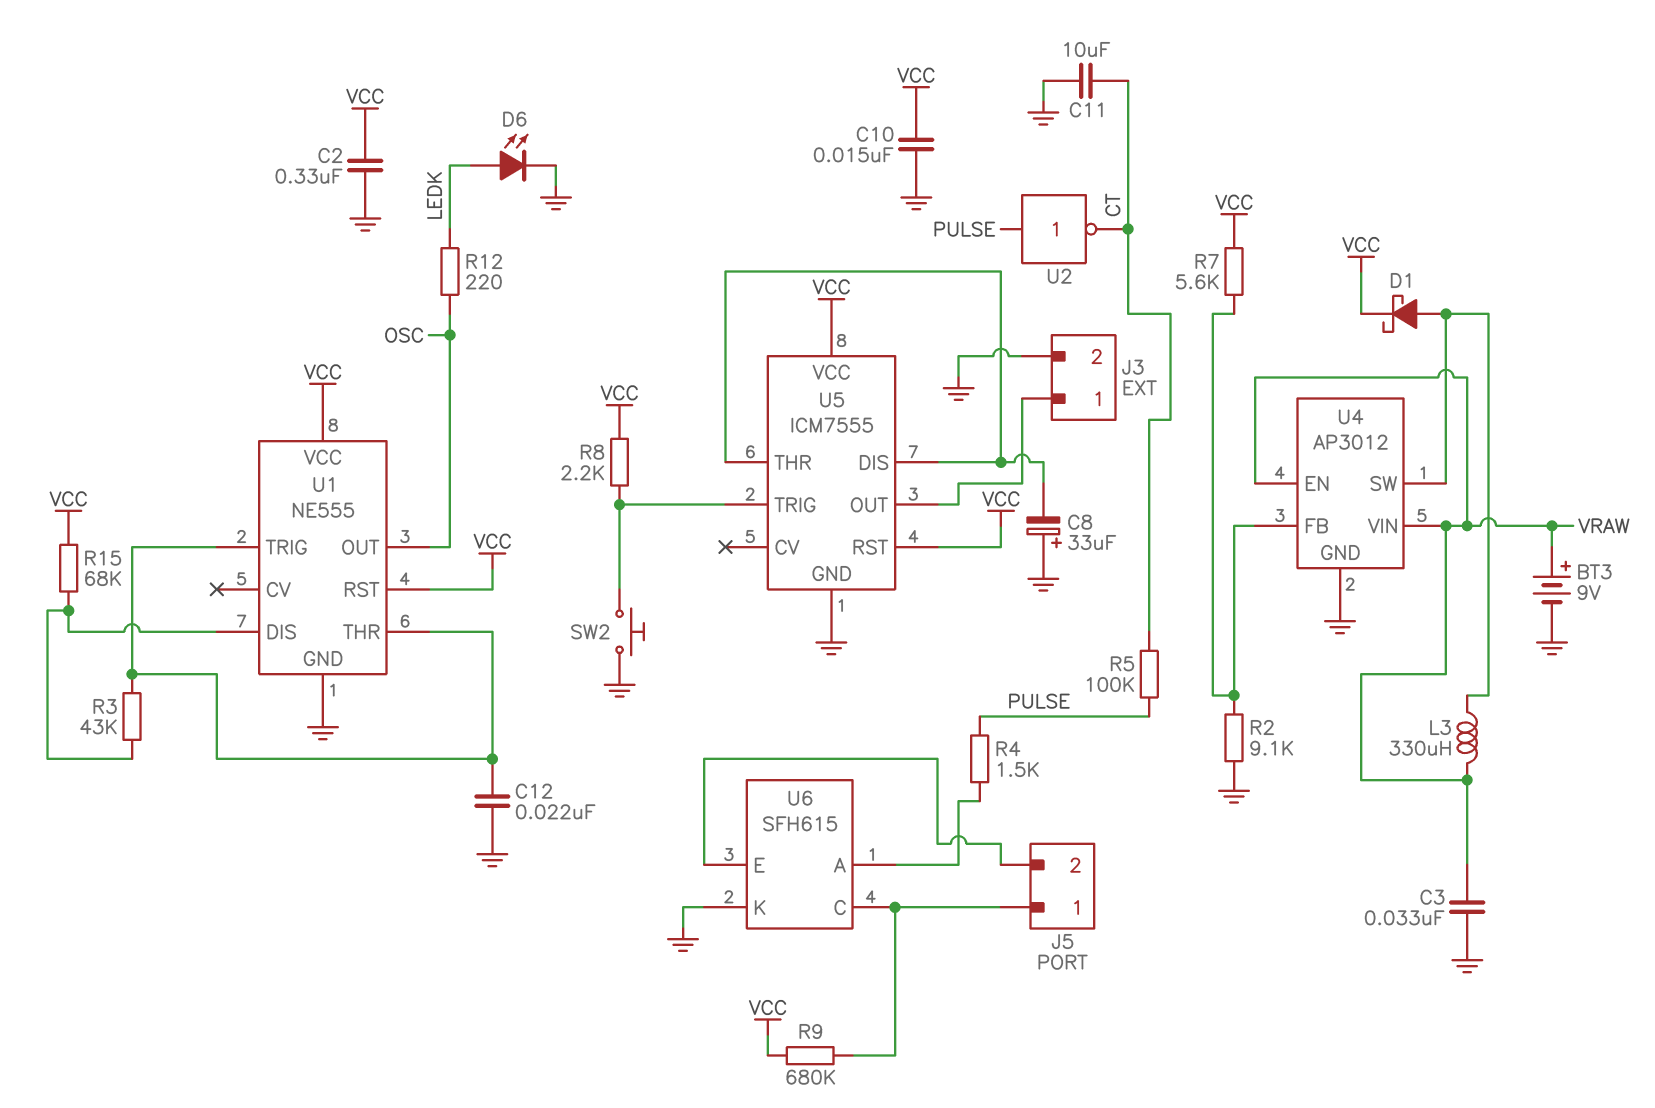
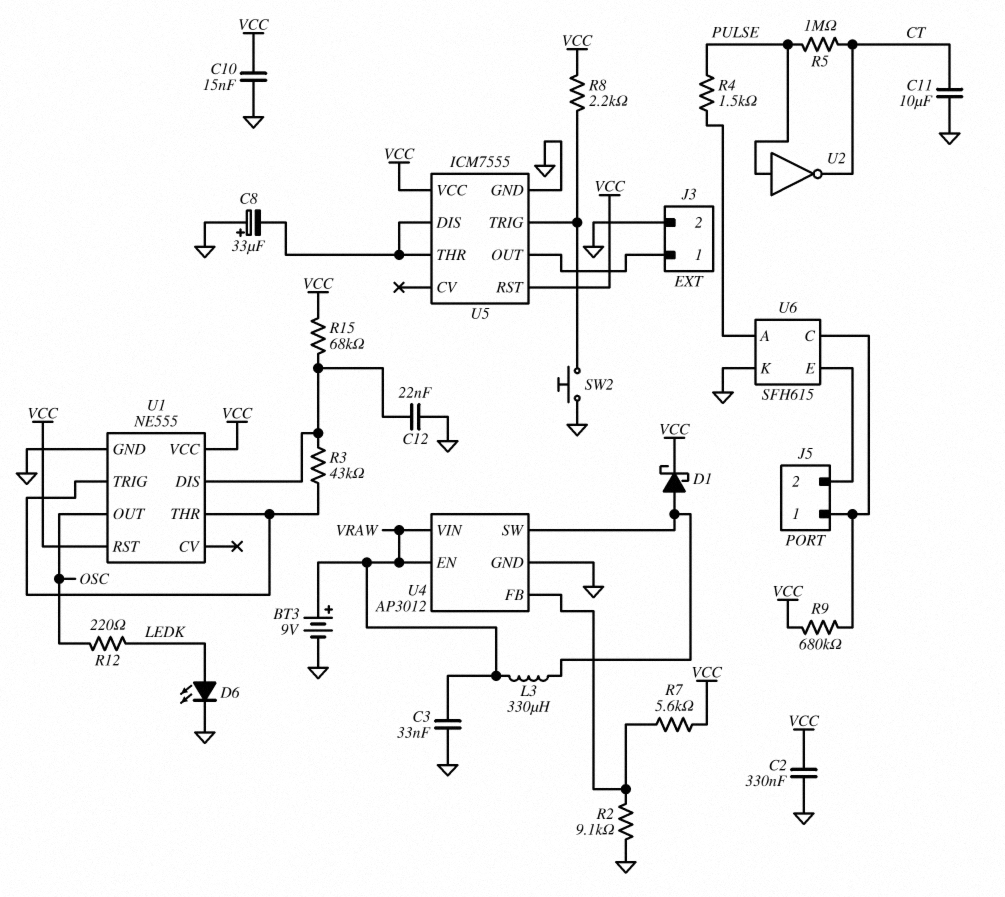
C12: 22nF (GND, U1/THR) -> 22nF (GND, U1/DIS)
R5: 100k (CT, PULSE) -> 1M (CT, PULSE)

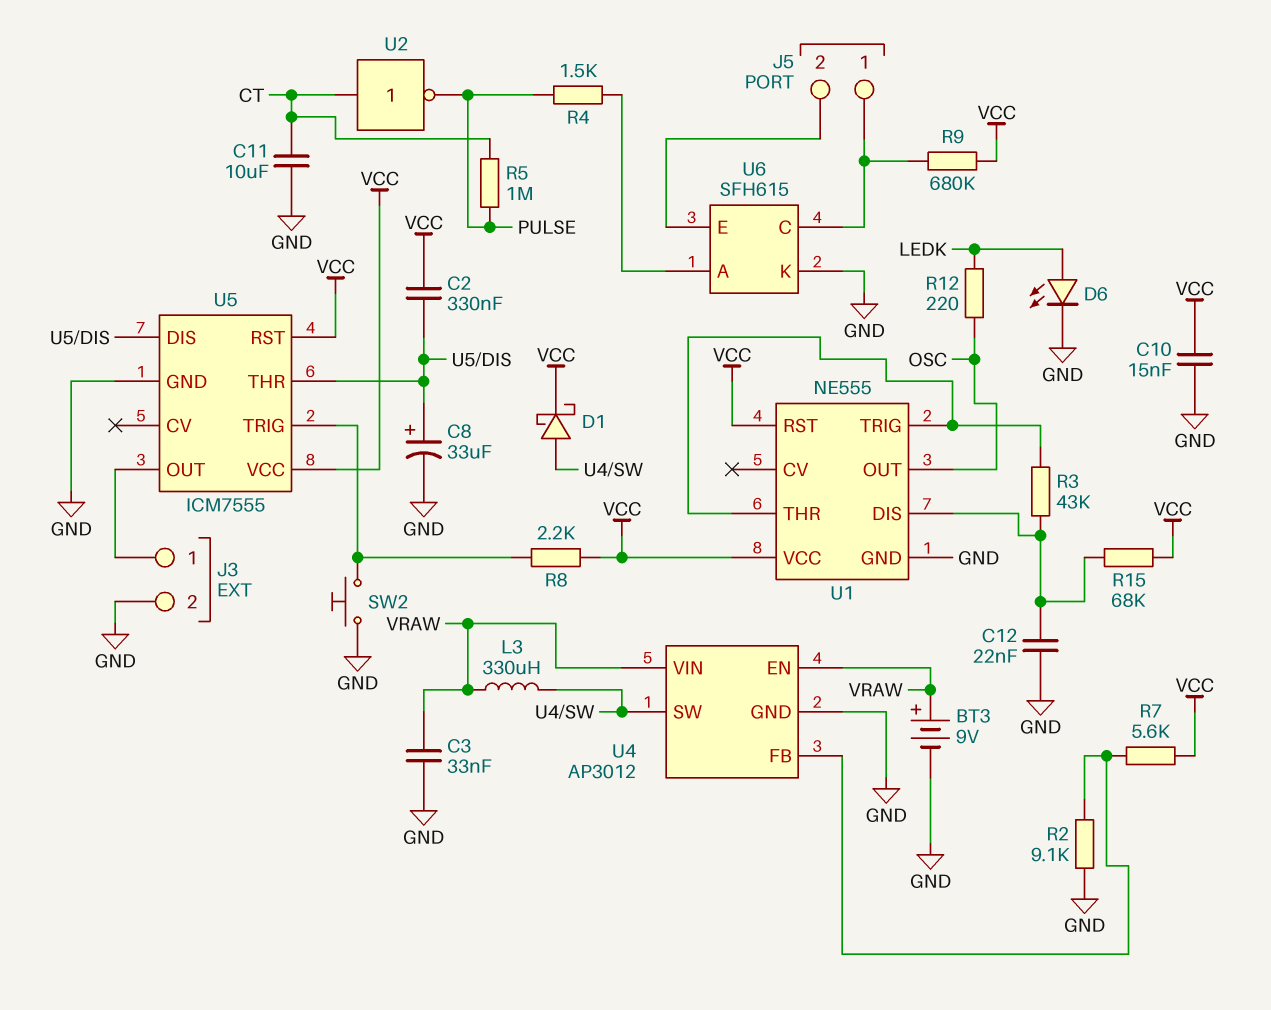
C2: 330nF (GND, VCC) -> 330nF (U5/DIS, VCC)
C8: 33uF (plus GND, minus U5/DIS) -> 33uF (plus U5/DIS, minus GND)
U2: NOT (in PULSE, out CT) -> NOT (in CT, out PULSE)

